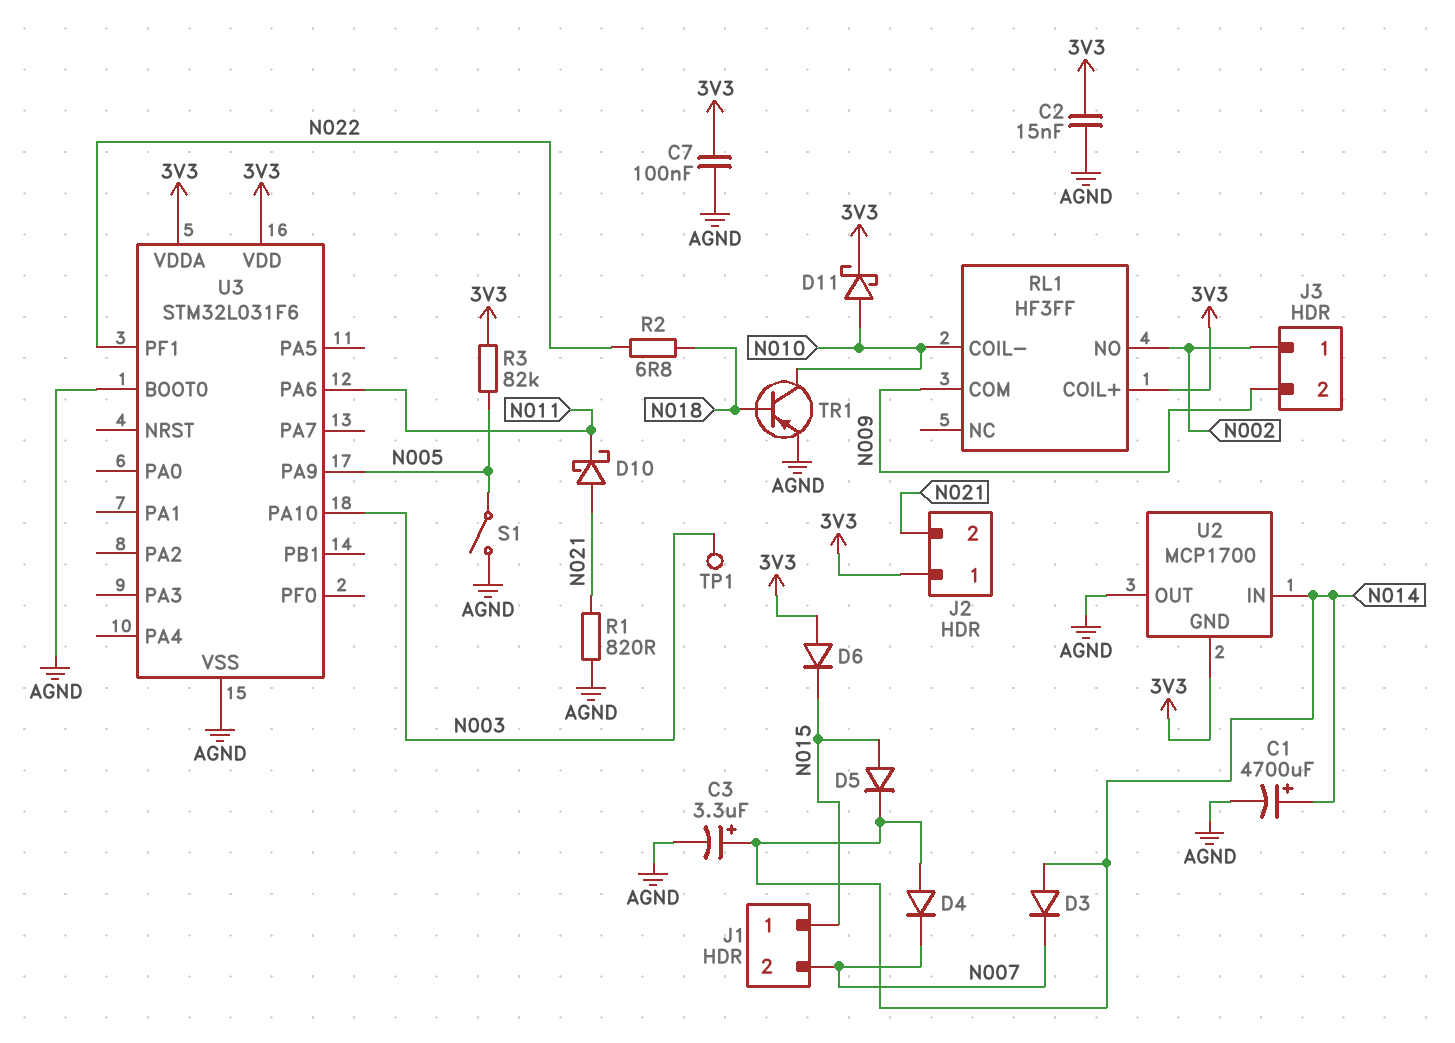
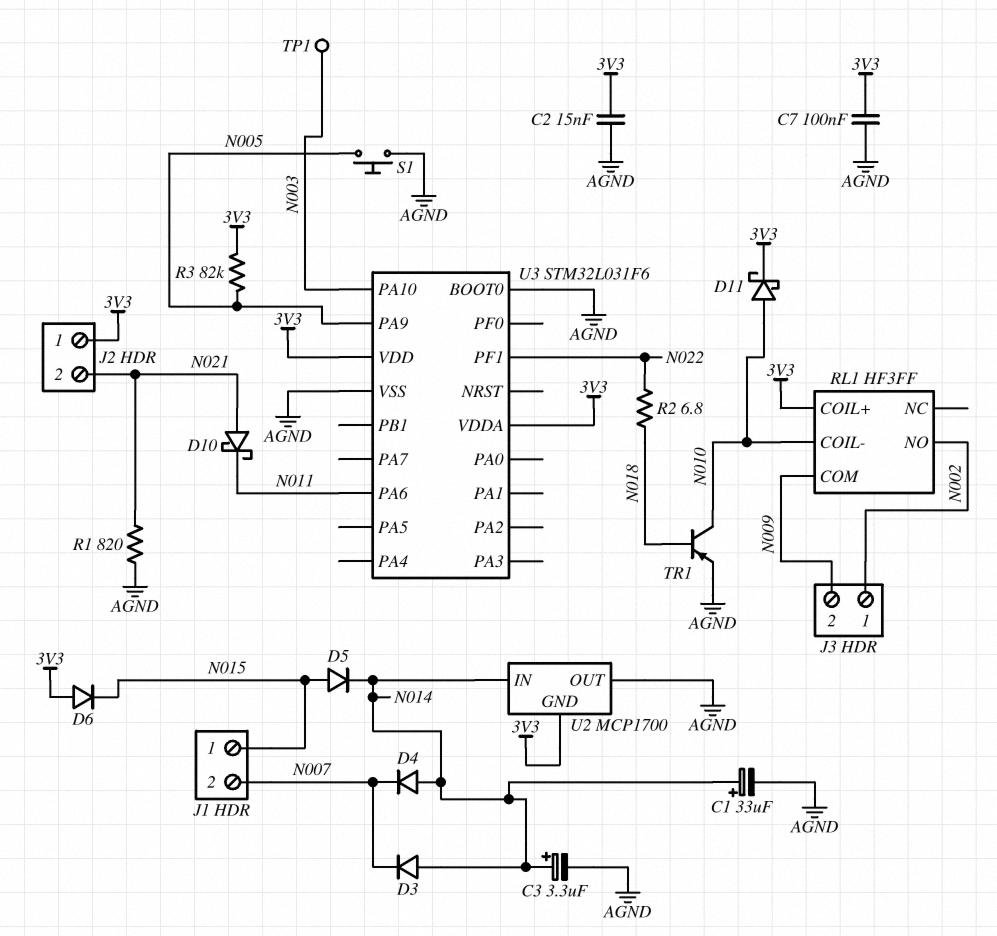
C1: 4700uF (plus N014, minus AGND) -> 33uF (plus N014, minus AGND)
S1: switch (AGND, N005) -> button (AGND, N005)

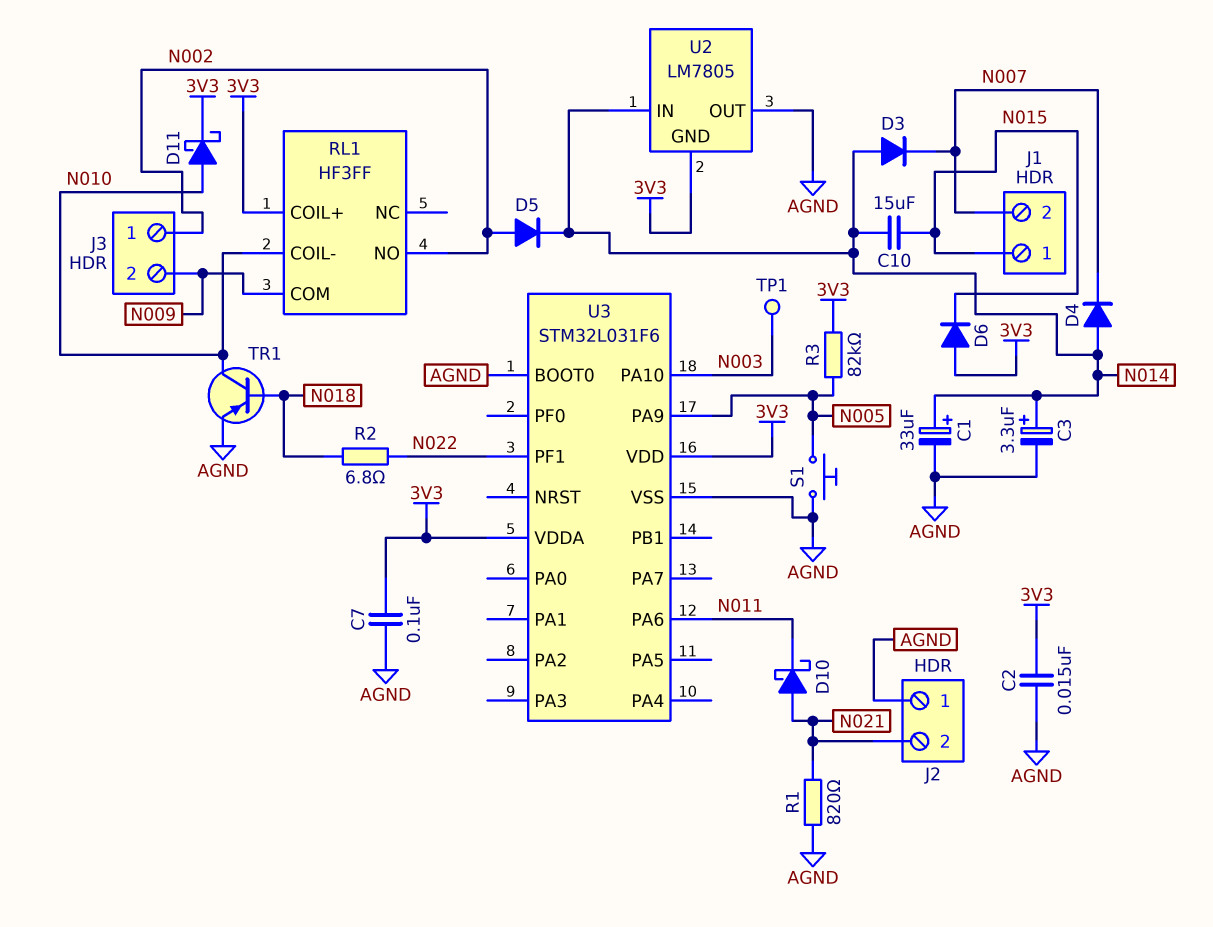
C10: none -> 15uF (N014, N015)
D5: diode (A N015, K N014) -> diode (A N002, K N014)
J2 pin 1: 3V3 -> AGND
U2: MCP1700 -> LM7805

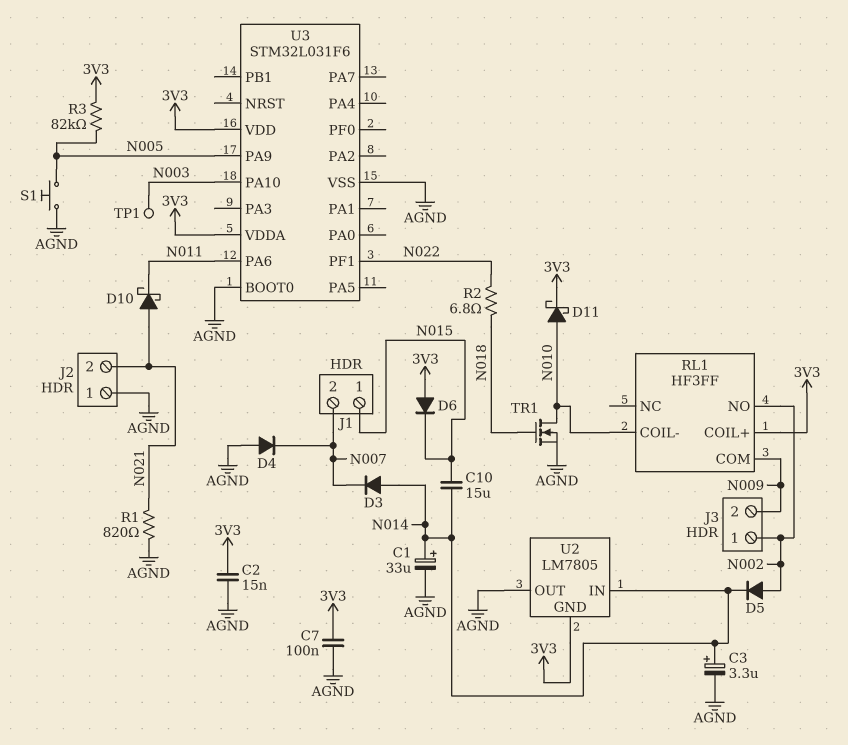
D4: diode (A N014, K N007) -> diode (A AGND, K N007)
TR1: PNP (B N018, C N010, E AGND) -> NMOS (G N018, D N010, S AGND)

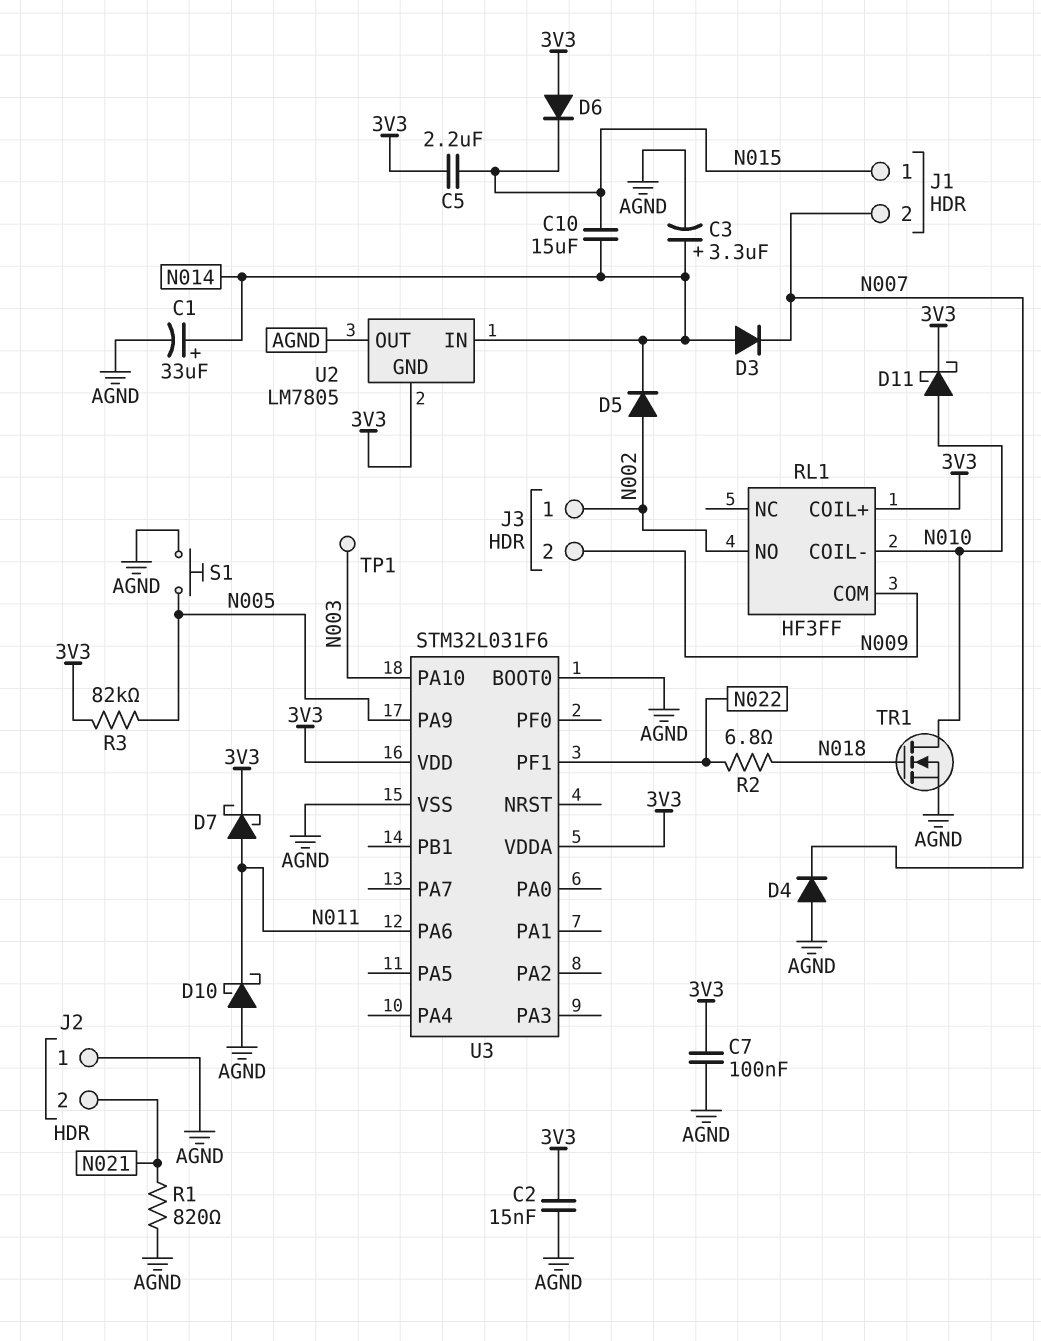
C5: none -> 2.2uF (3V3, N015)
D7: none -> schottky (A N011, K 3V3)
D10: schottky (A N021, K N011) -> schottky (A AGND, K N011)

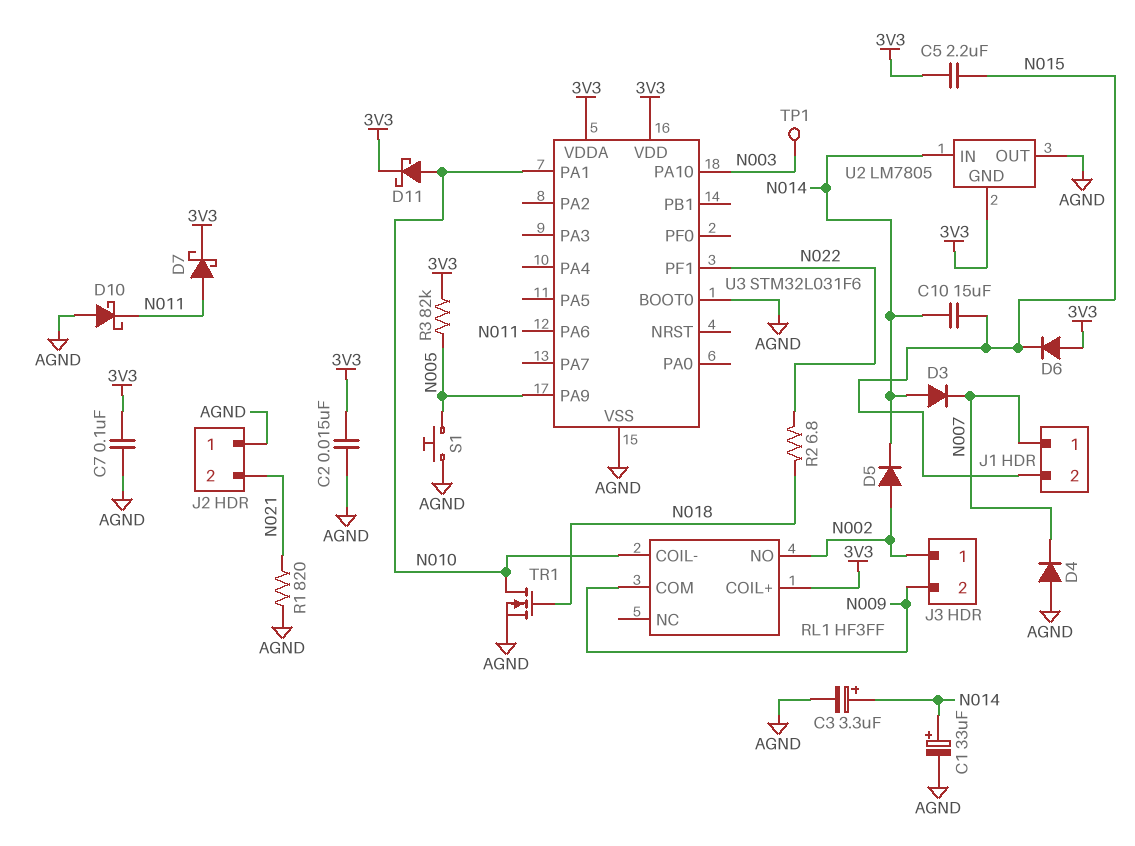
J1 pin 1: N015 -> N007
J1 pin 2: N007 -> N015
U3 pin PA1: none -> N010

